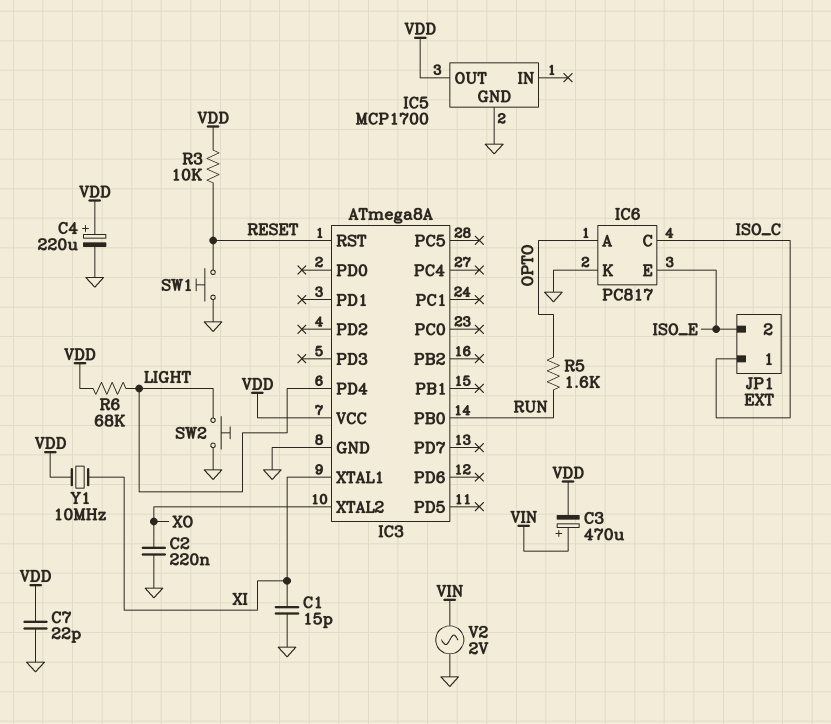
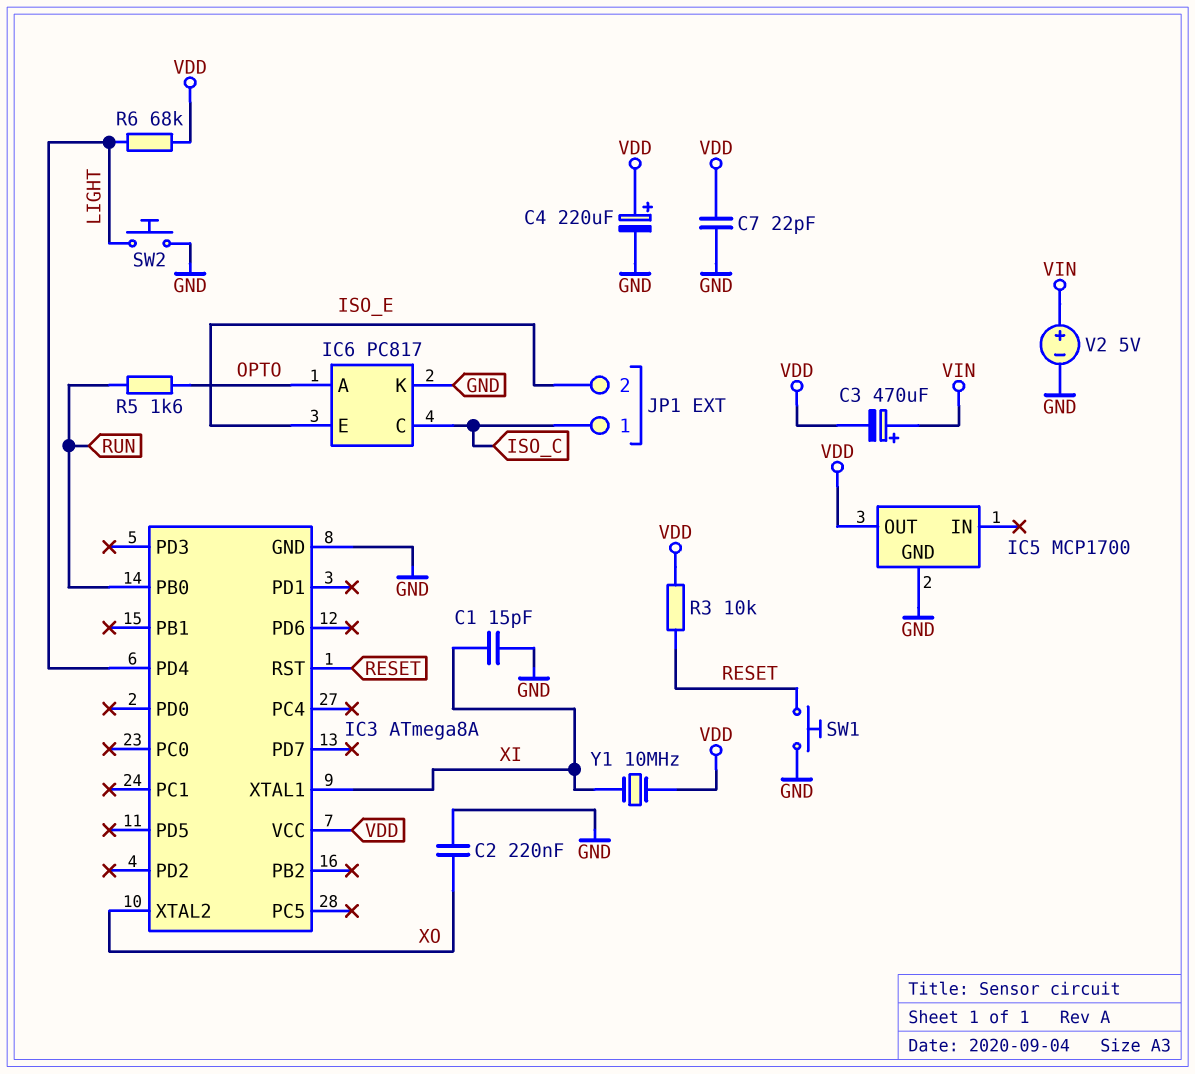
V2: AC 2V (GND, VIN) -> 5V (plus VIN, minus GND)

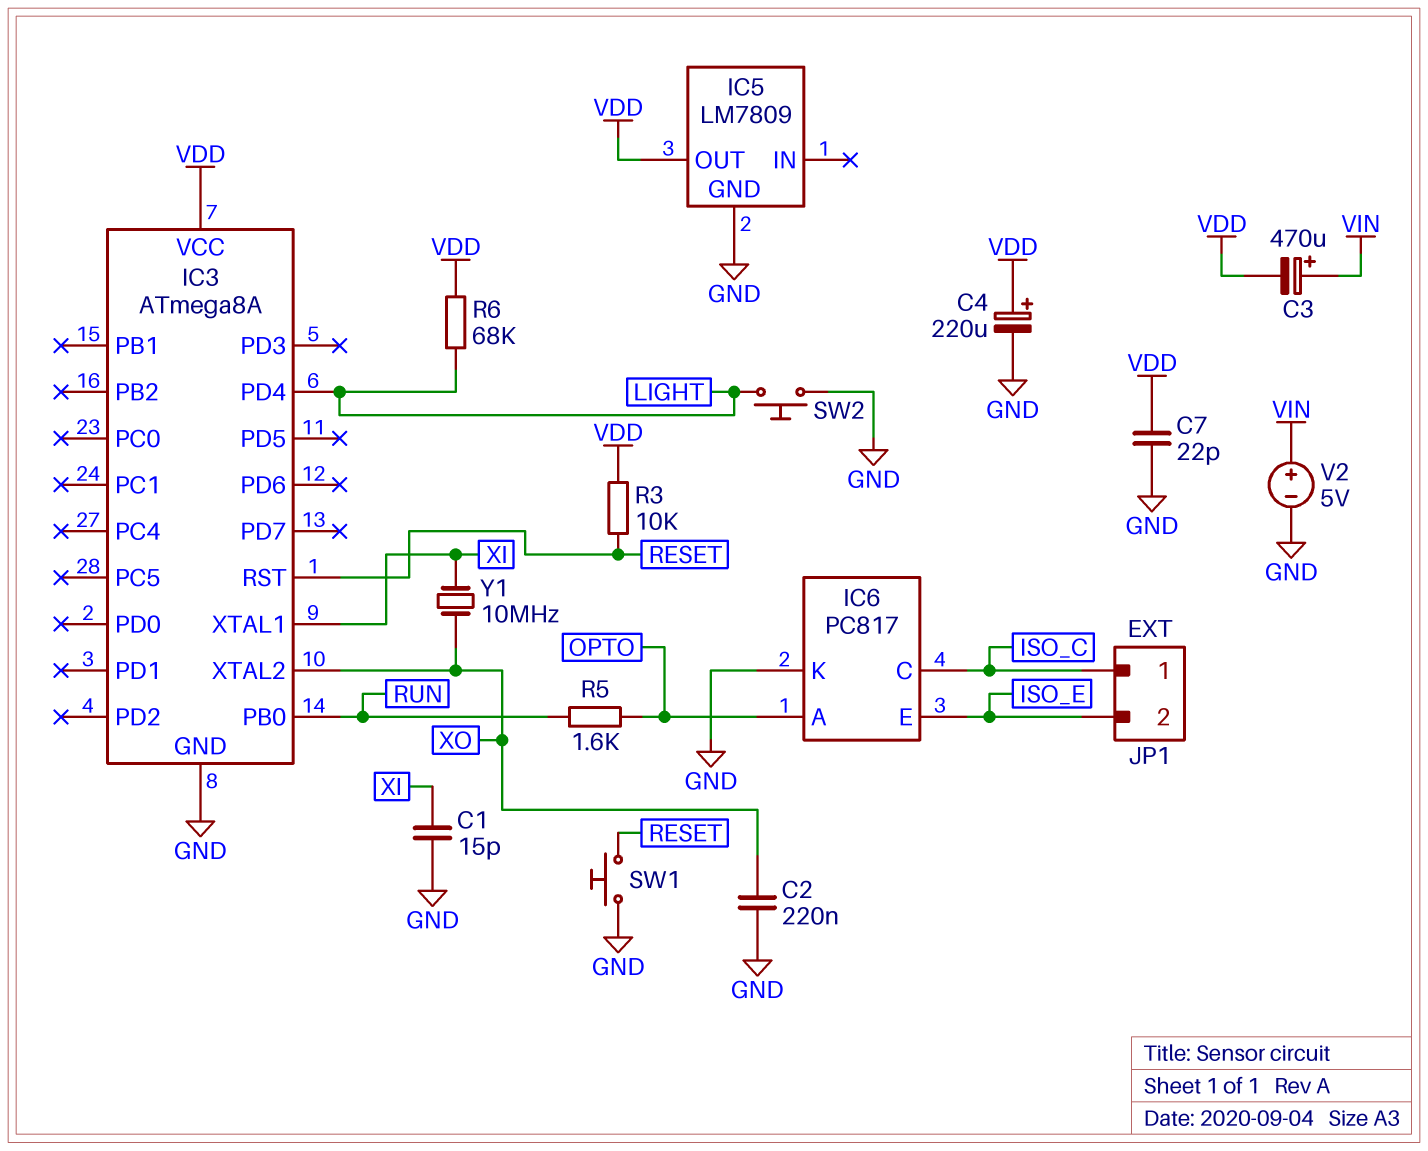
IC5: MCP1700 -> LM7809
Y1: 10MHz (VDD, XI) -> 10MHz (XI, XO)

